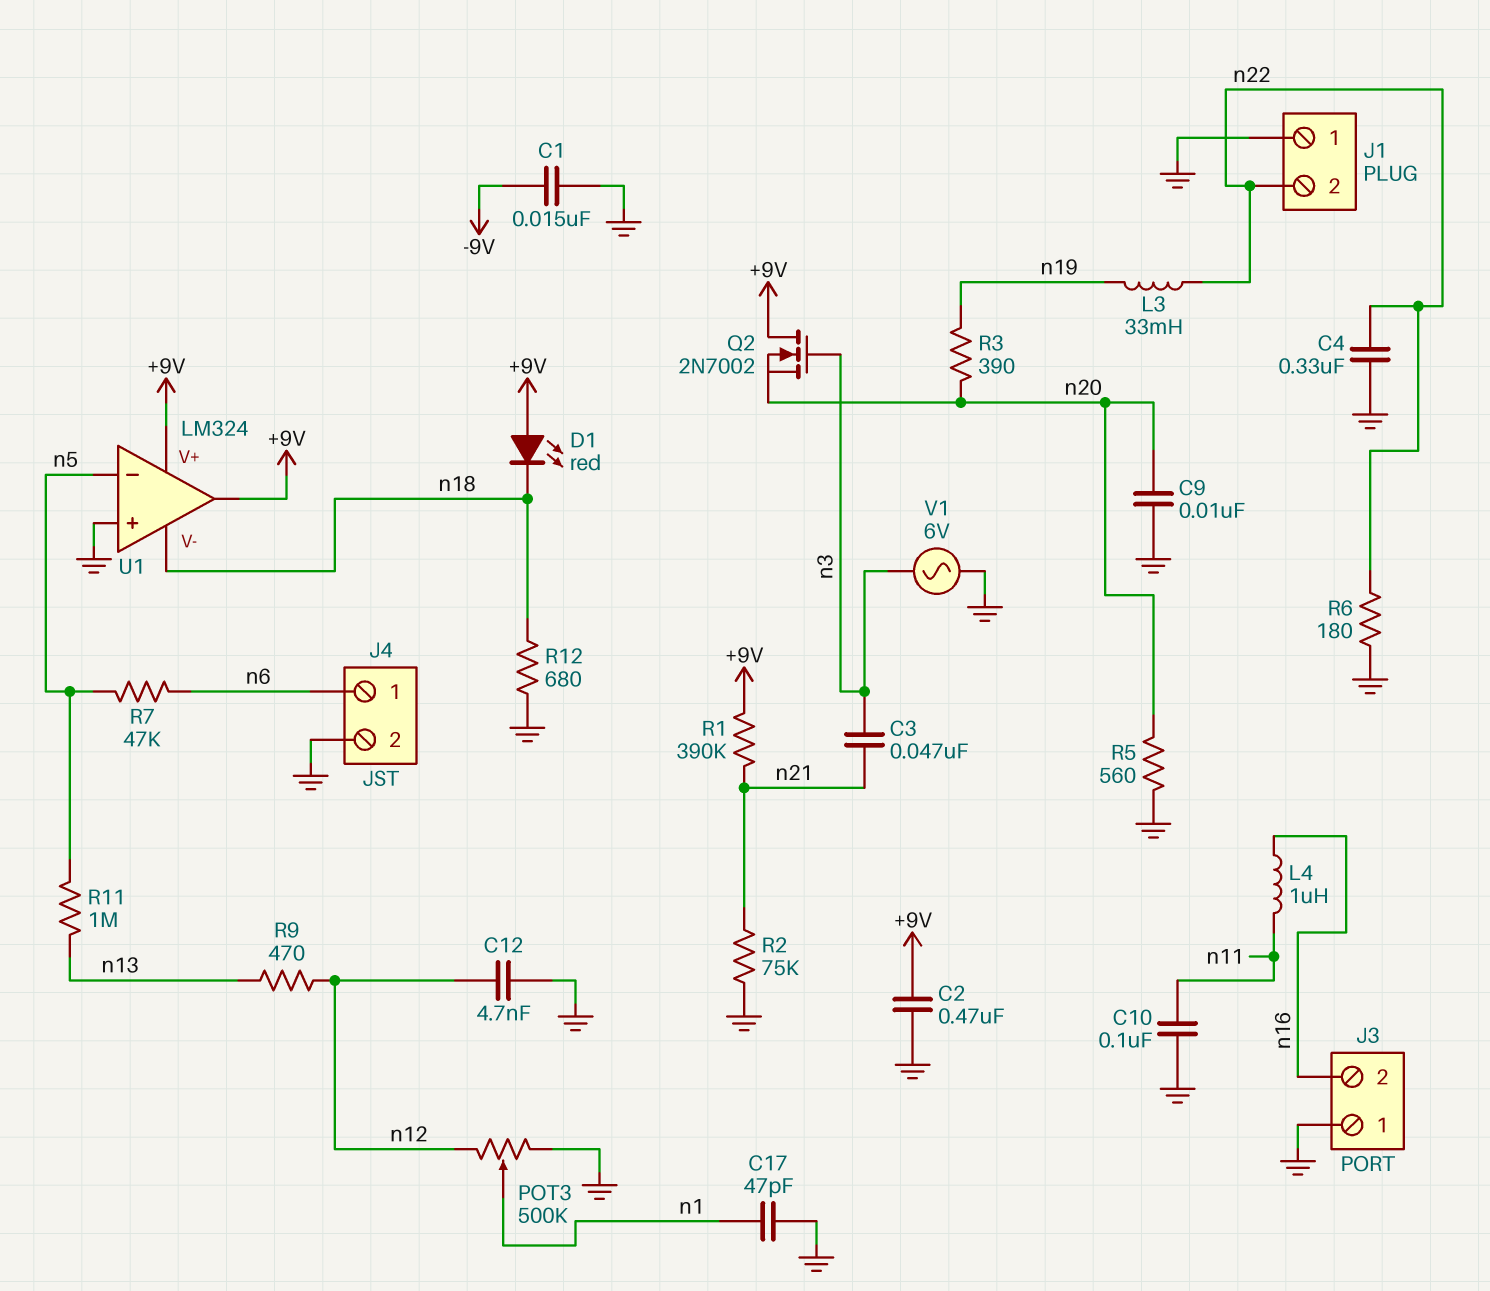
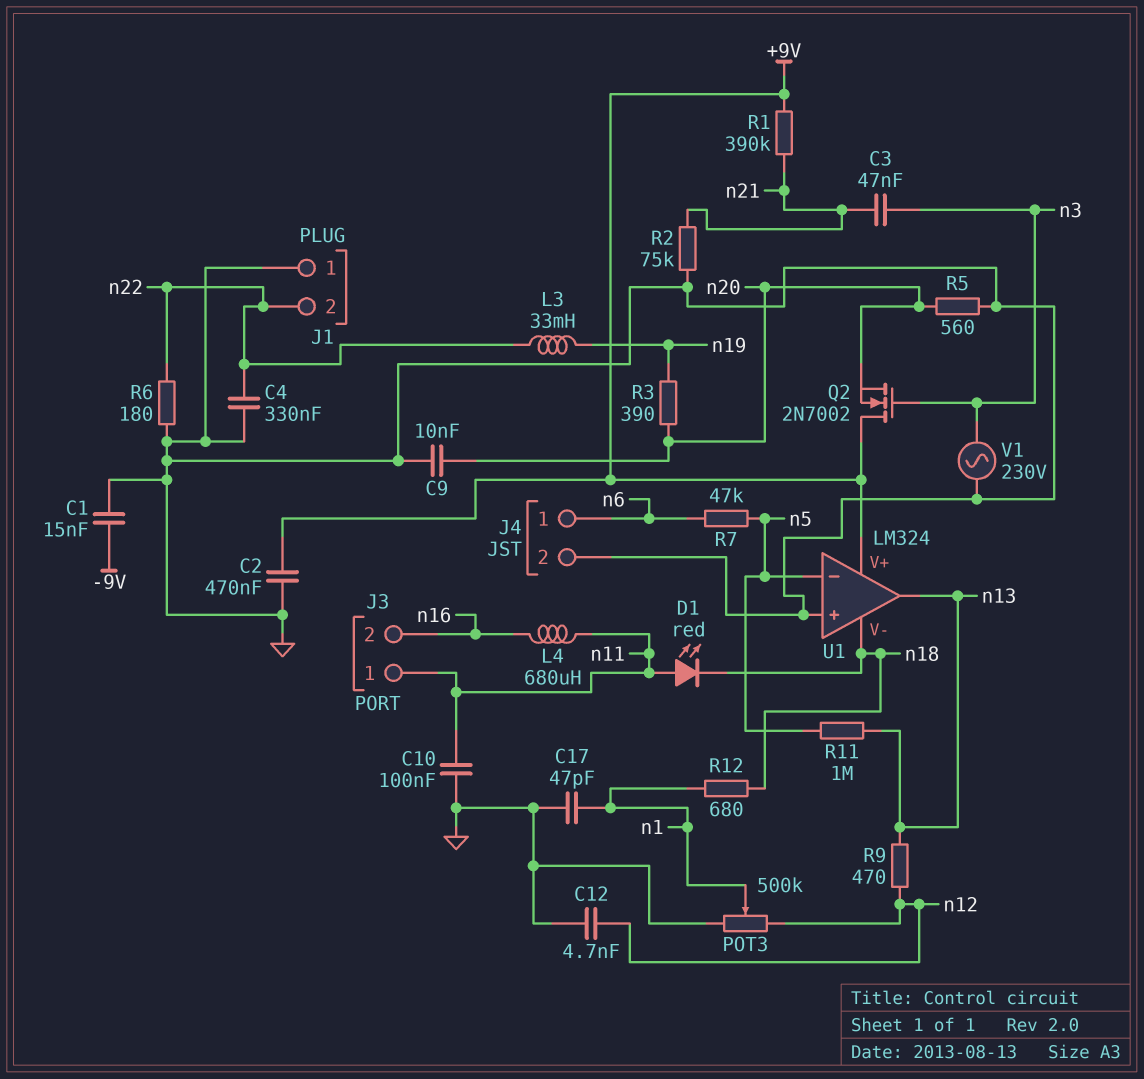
D1: LED red (A +9V, K n18) -> LED red (A n11, K n18)
J3 pin 1: GND -> n11
L4: 1uH (n11, n16) -> 680uH (n11, n16)
R12: 680 (GND, n18) -> 680 (n1, n18)
U1 pin out: +9V -> n13
V1: AC 6V (GND, n3) -> AC 230V (GND, n3)

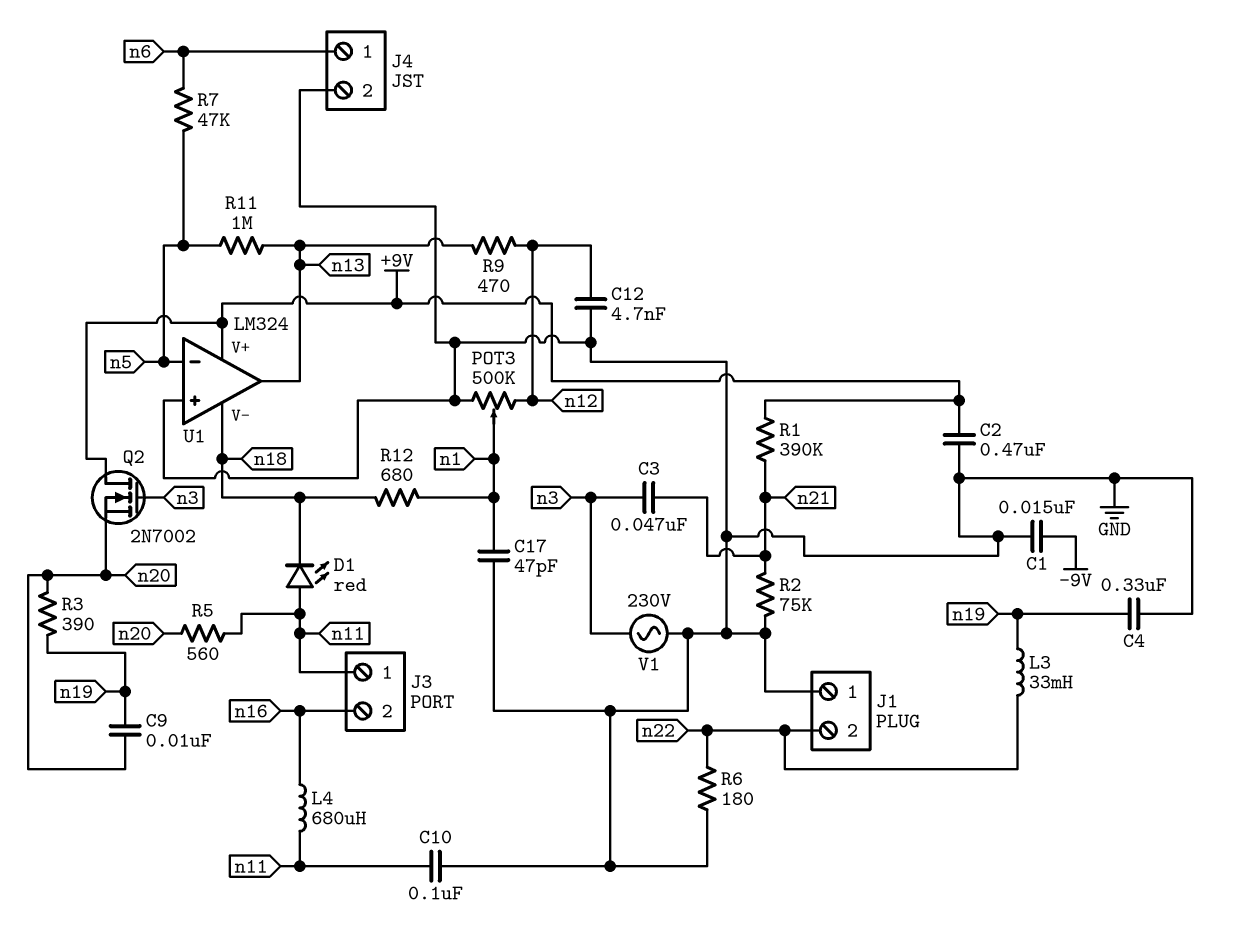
C4: 330nF (GND, n22) -> 330nF (GND, n19)
C9: 10nF (GND, n20) -> 10nF (n19, n20)
R5: 560 (GND, n20) -> 560 (n11, n20)

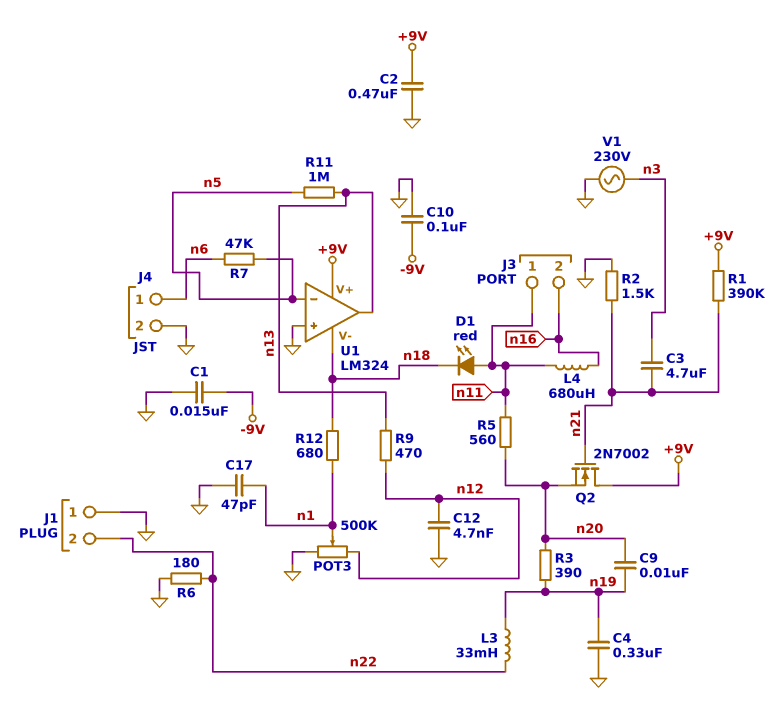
C3: 47nF (n3, n21) -> 4.7uF (n3, n21)
C10: 100nF (GND, n11) -> 100nF (-9V, GND)
Q2: NMOS 2N7002 (G n3, D +9V, S n20) -> NMOS 2N7002 (G n21, D +9V, S n20)
R2: 75k (GND, n21) -> 1.5k (GND, n21)

